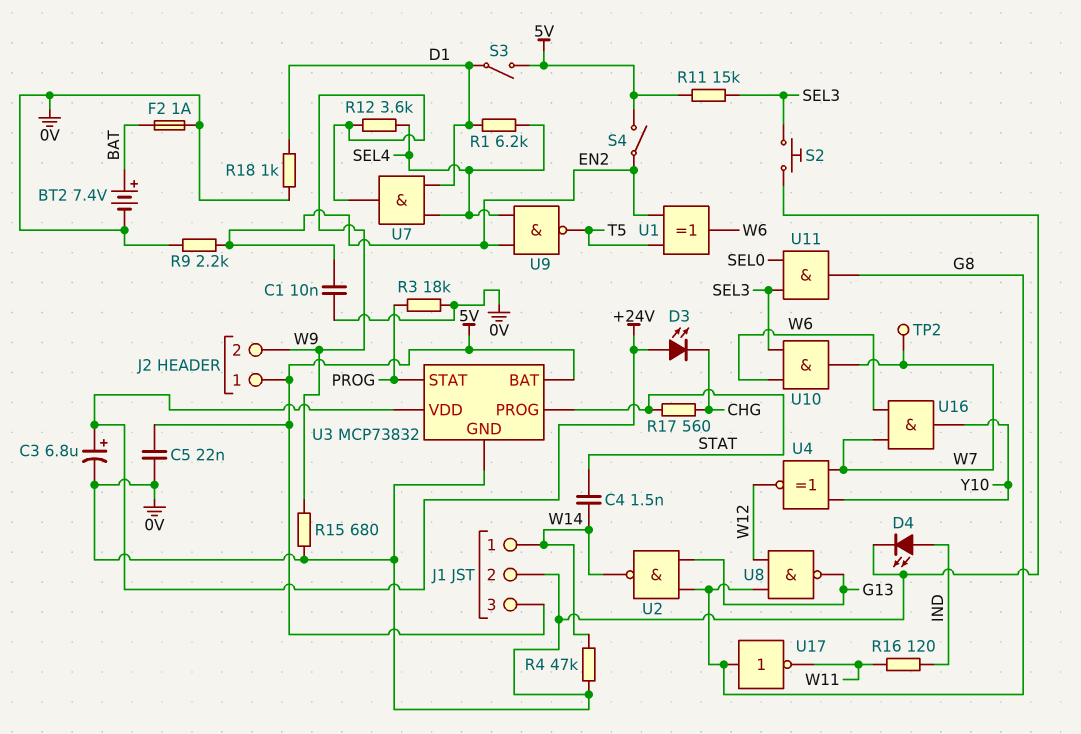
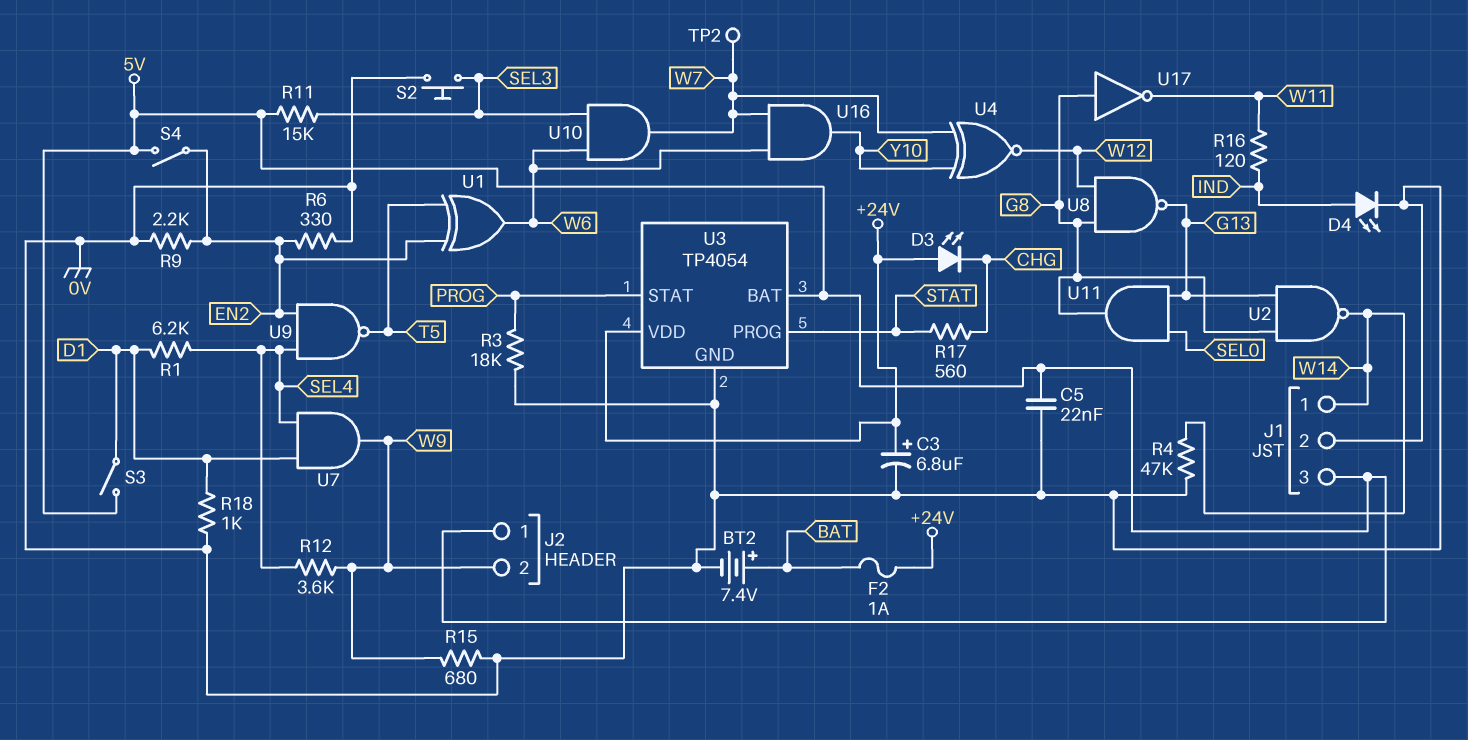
C1: 10nF (0V, EN2) -> none
C4: 1.5nF (STAT, W14) -> none
F2: 1A (0V, BAT) -> 1A (+24V, BAT)
R6: none -> 330 (0V, EN2)
U3: MCP73832 -> TP4054
U11: AND (in SEL0, in SEL3, out G8) -> AND (in G13, in SEL0, out G8)

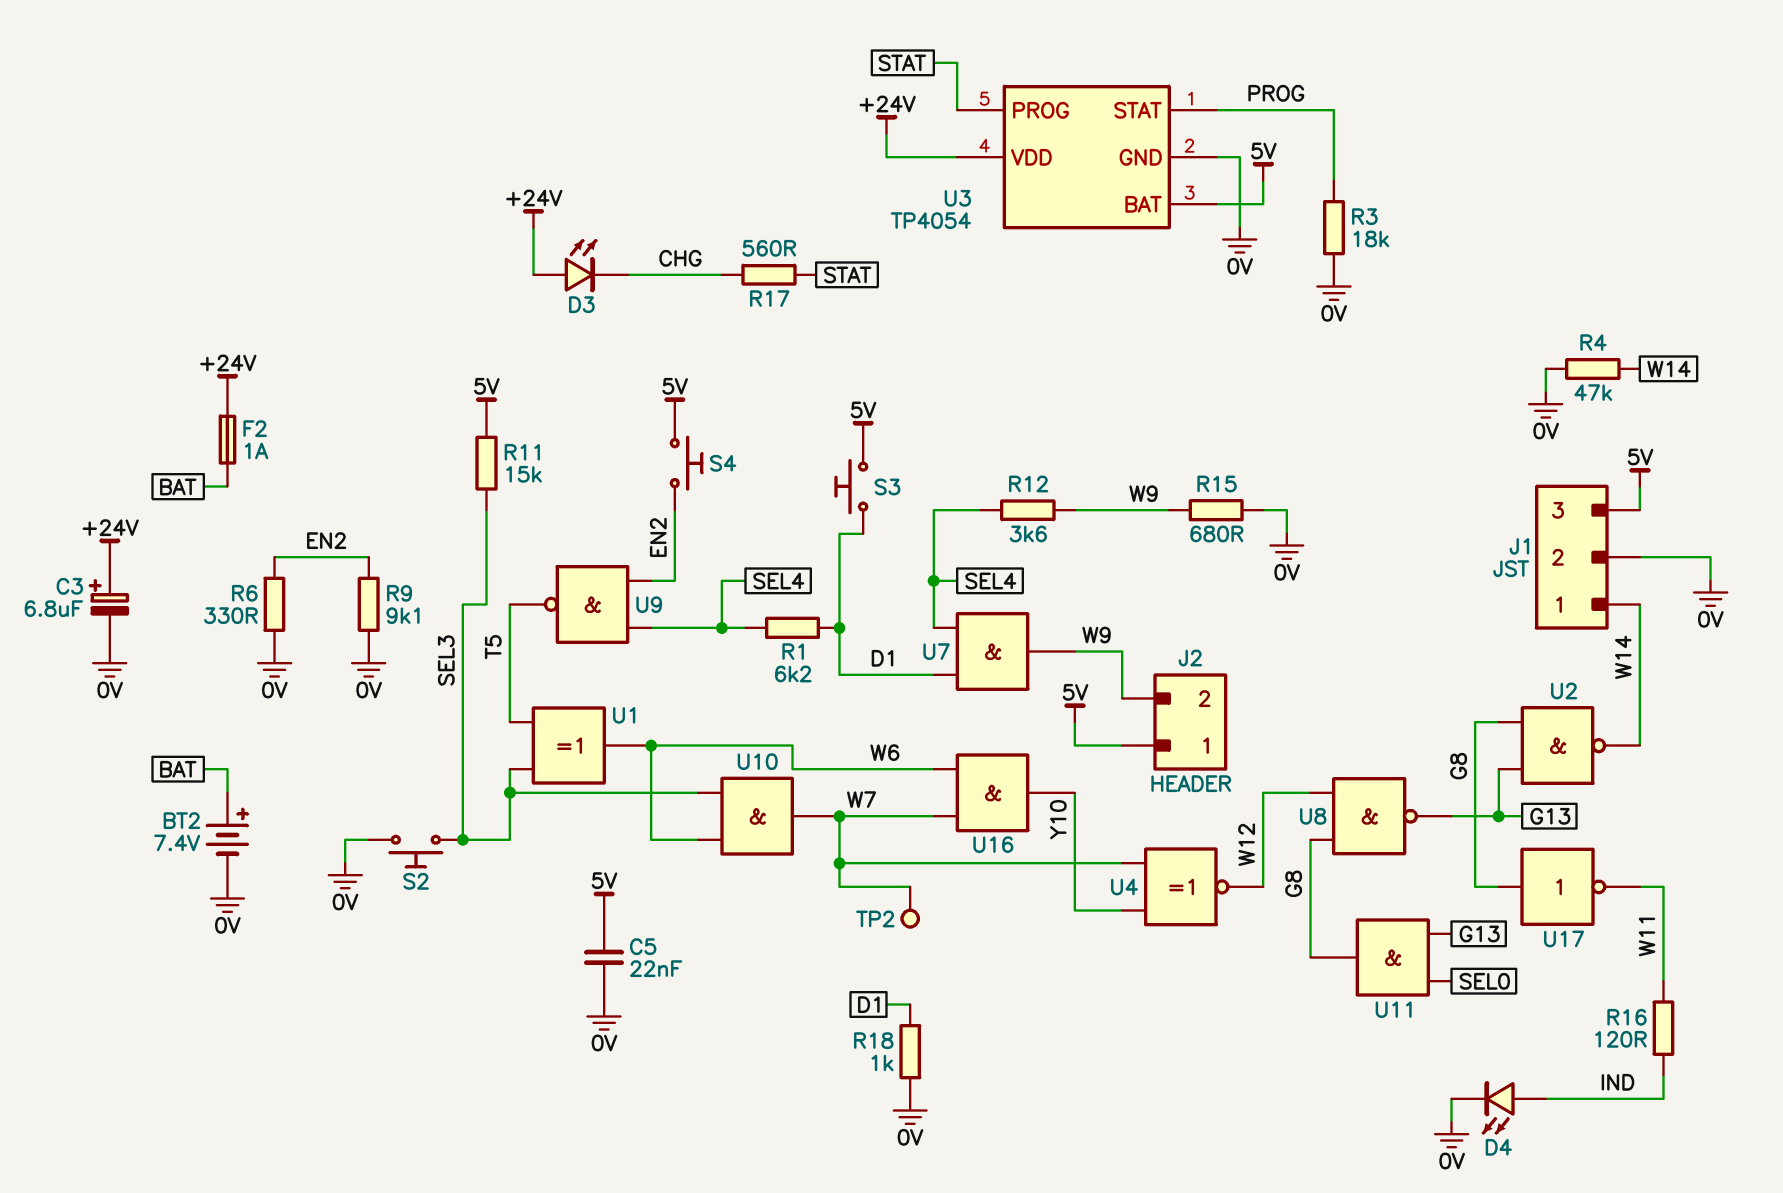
R9: 2.2k (0V, EN2) -> 9.1k (0V, EN2)
S3: switch (5V, D1) -> button (5V, D1)
S4: switch (5V, EN2) -> button (5V, EN2)
U1: XOR (in EN2, in T5, out W6) -> XOR (in SEL3, in T5, out W6)

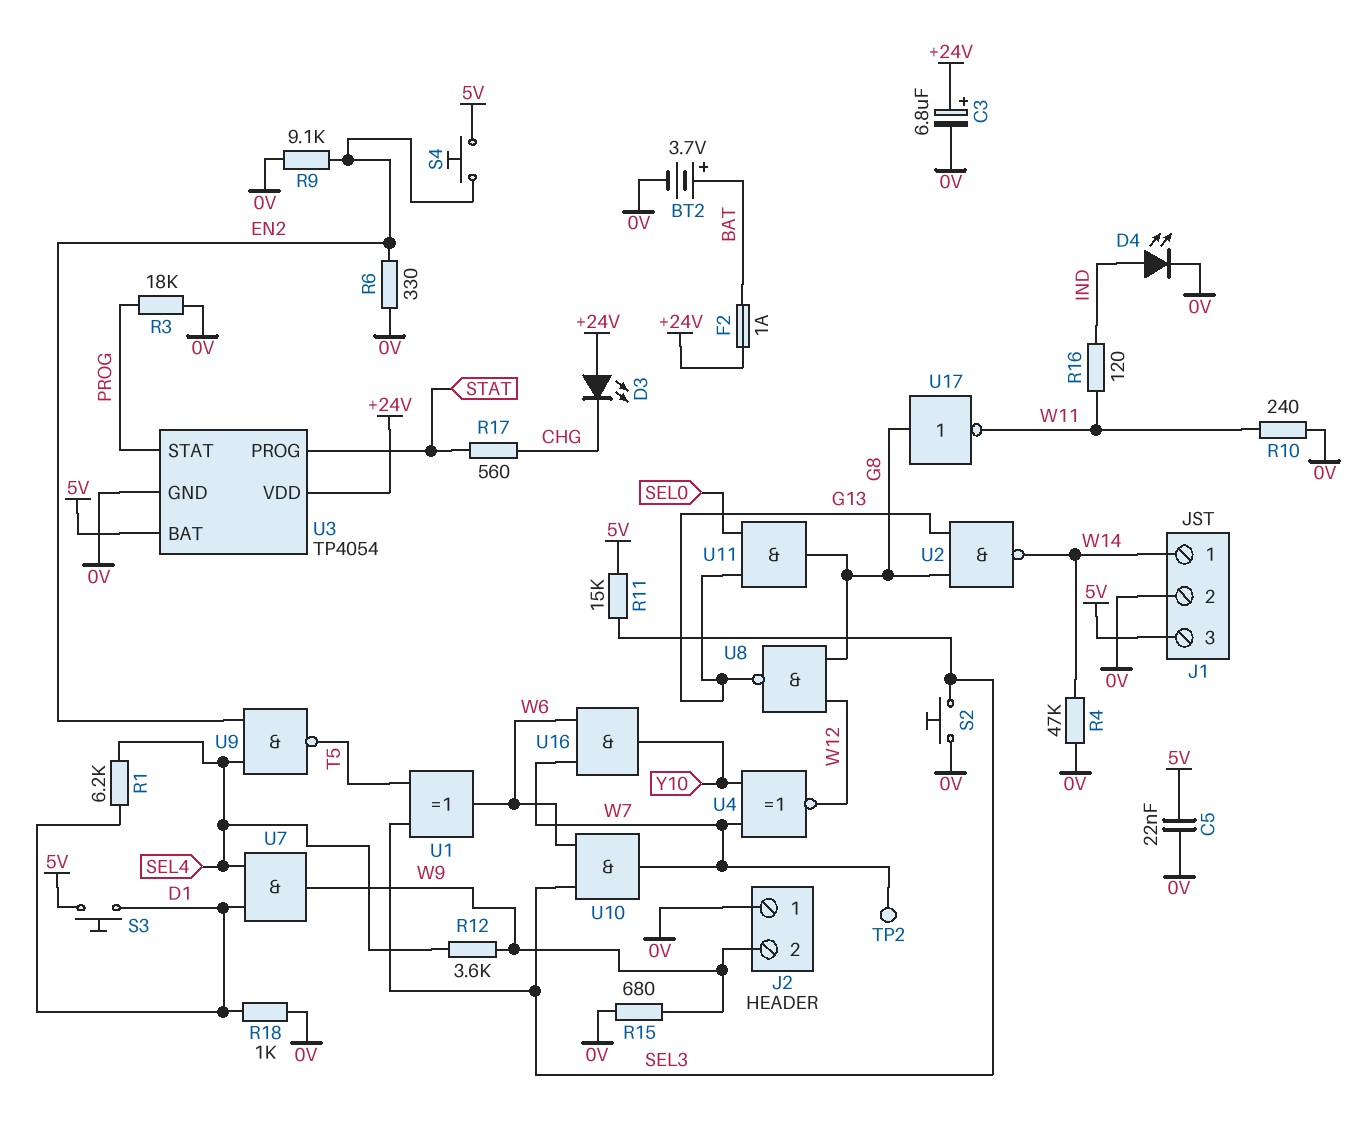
BT2: 7.4V (plus BAT, minus 0V) -> 3.7V (plus BAT, minus 0V)
J2 pin 1: 5V -> 0V
R10: none -> 240 (0V, W11)

